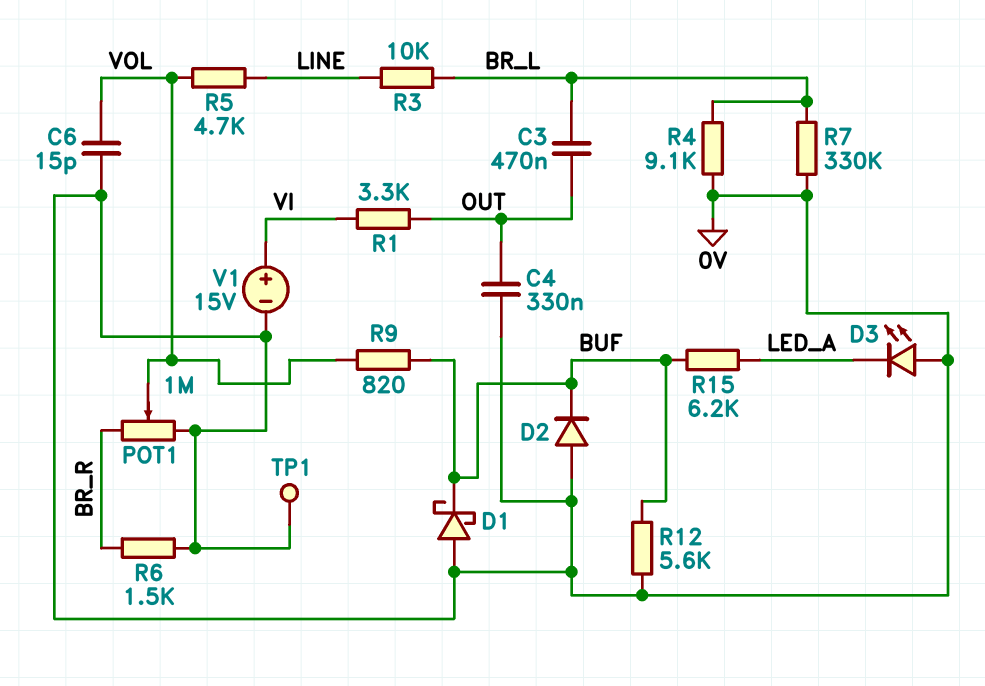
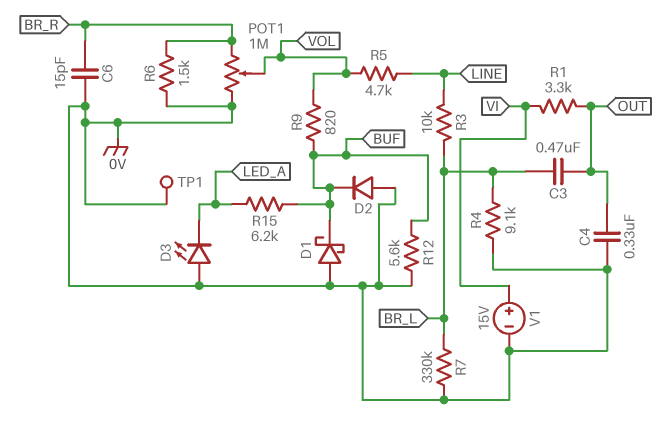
C6: 15pF (0V, VOL) -> 15pF (0V, BR_R)

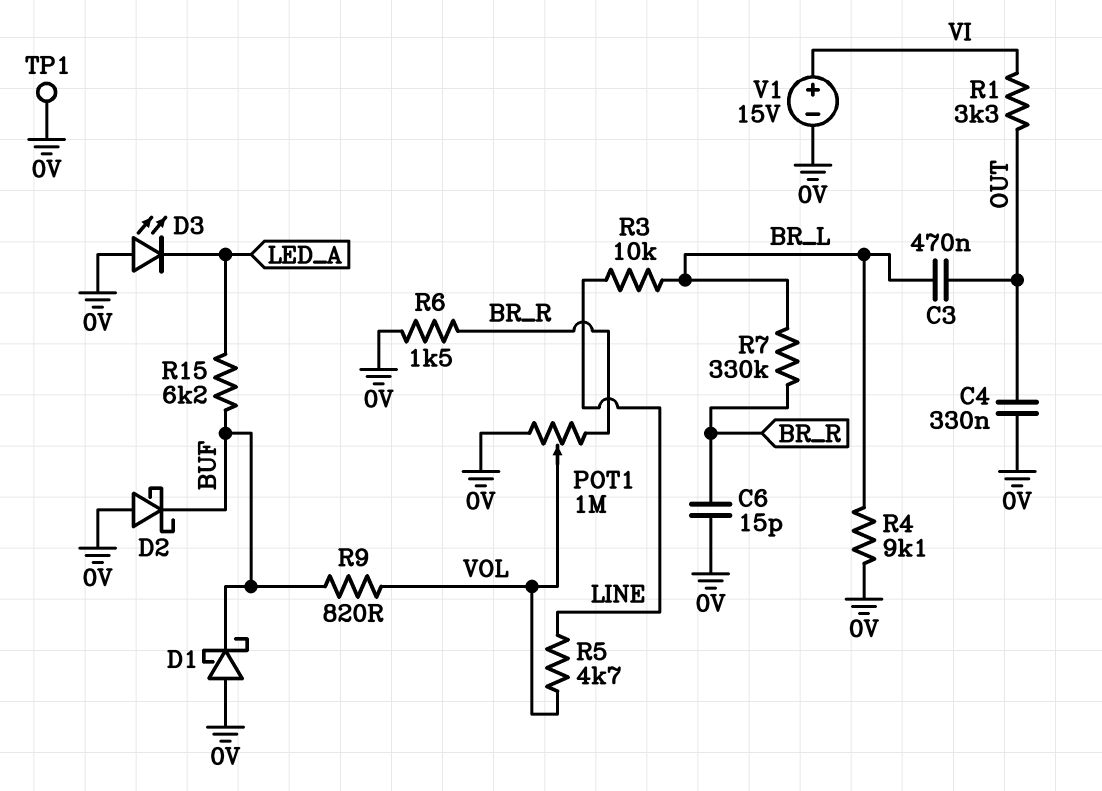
D2: diode (A 0V, K BUF) -> schottky (A 0V, K BUF)
R7: 330k (0V, BR_L) -> 330k (BR_L, BR_R)
R12: 5.6k (0V, BUF) -> none

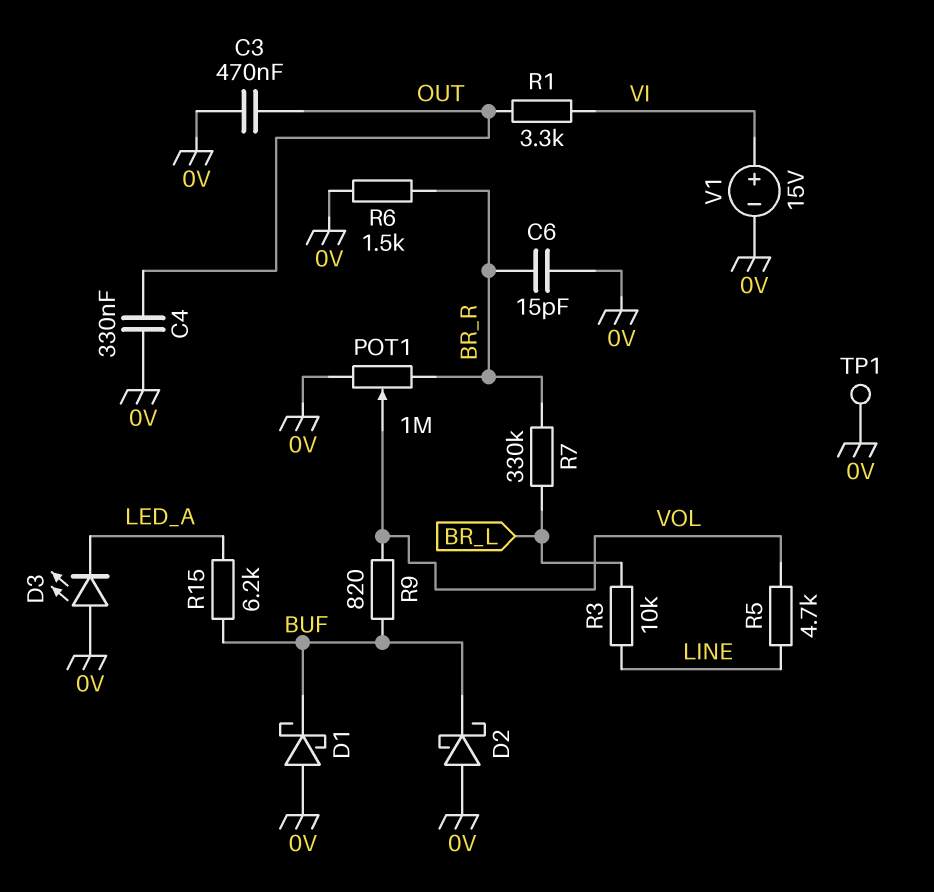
C3: 470nF (BR_L, OUT) -> 470nF (0V, OUT)
R4: 9.1k (0V, BR_L) -> none

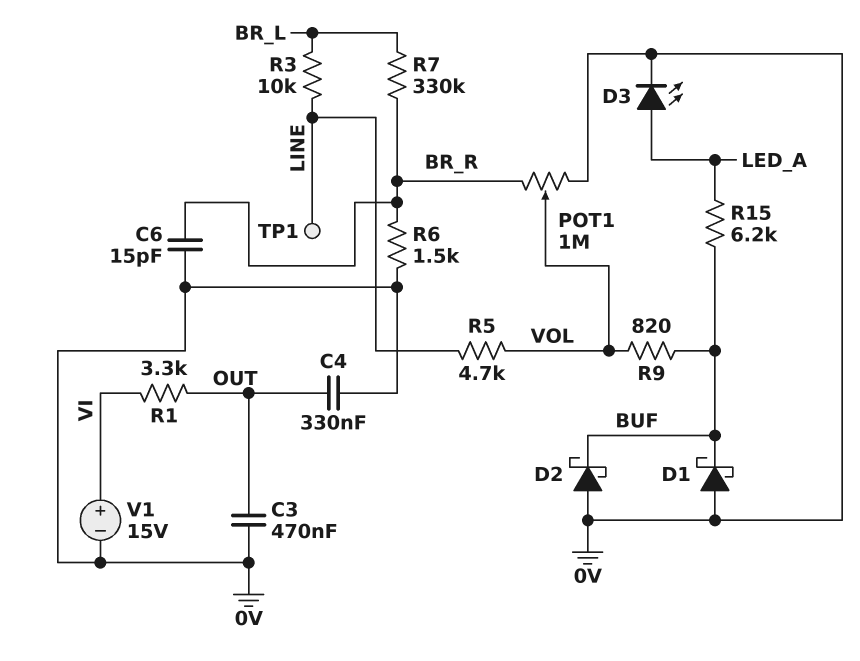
D3: LED (A 0V, K LED_A) -> LED (A LED_A, K 0V)
TP1: test point (0V) -> test point (LINE)

